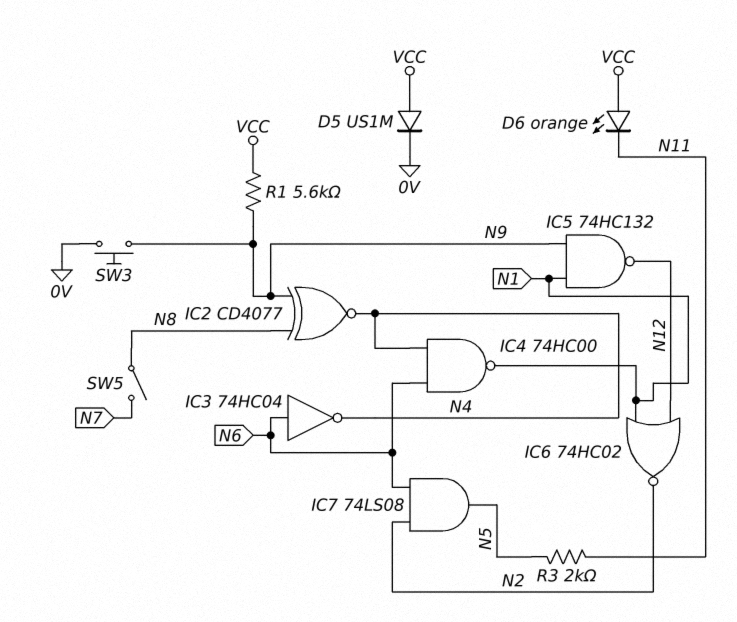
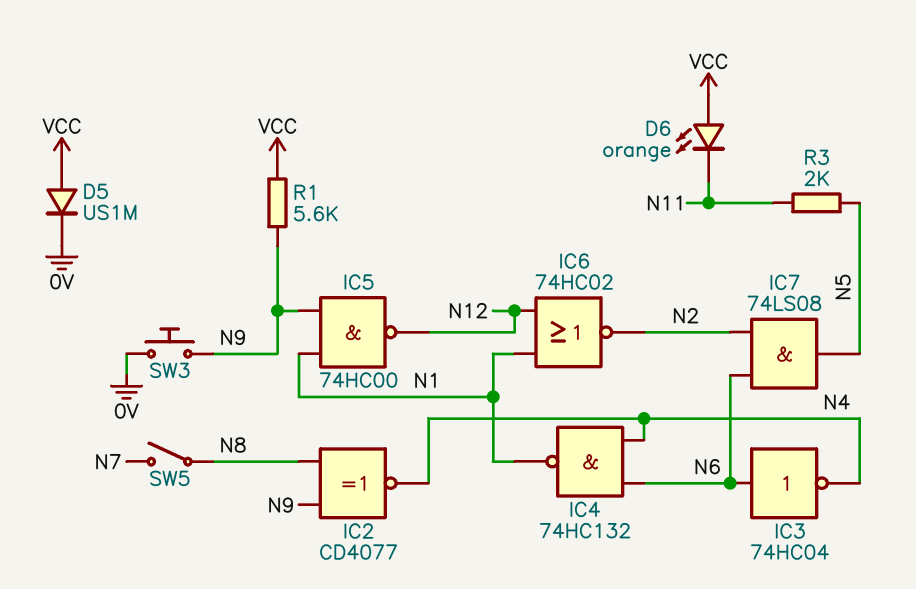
IC4: NAND 74HC00 (in N4, in N6, out N1) -> NAND 74HC132 (in N4, in N6, out N1)
IC5: NAND 74HC132 (in N1, in N9, out N12) -> NAND 74HC00 (in N1, in N9, out N12)

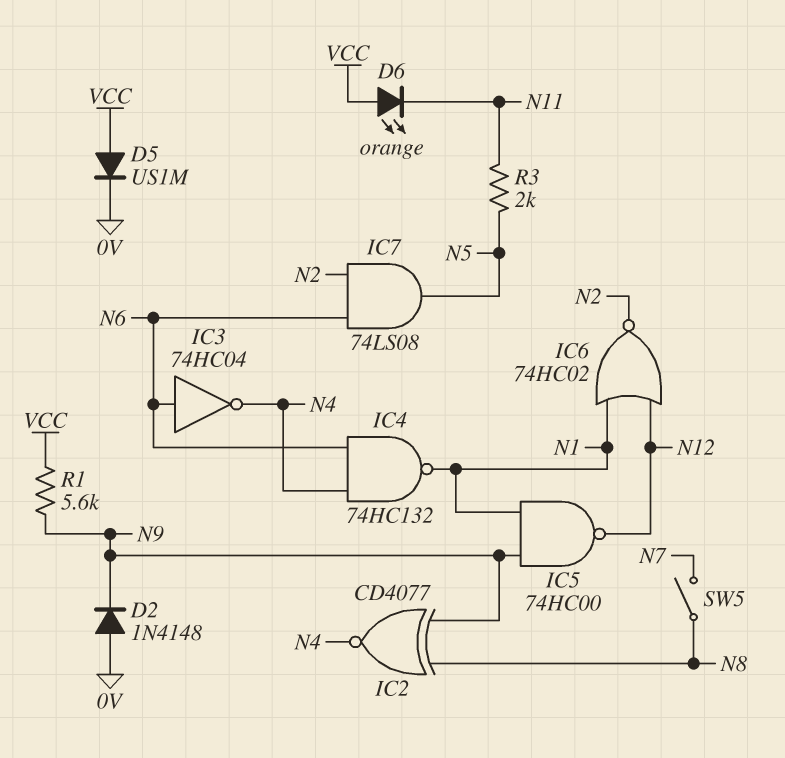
D2: none -> diode 1N4148 (A 0V, K N9)
SW3: button (0V, N9) -> none

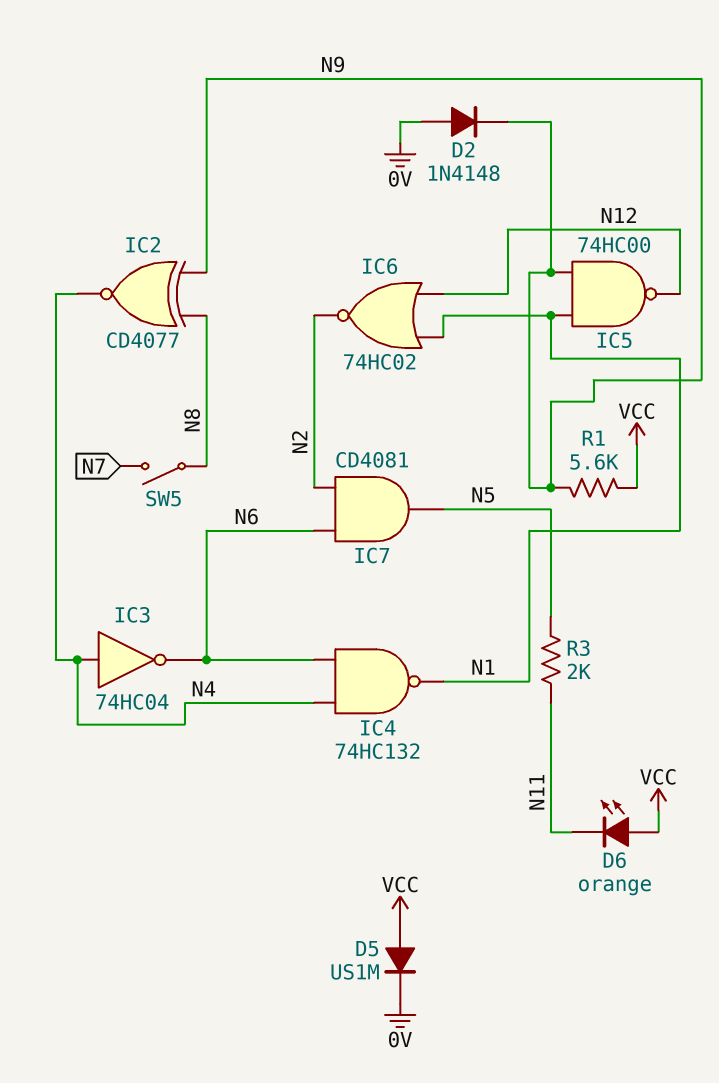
IC3: NOT 74HC04 (in N6, out N4) -> NOT 74HC04 (in N4, out N6)
IC7: AND 74LS08 (in N2, in N6, out N5) -> AND CD4081 (in N2, in N6, out N5)

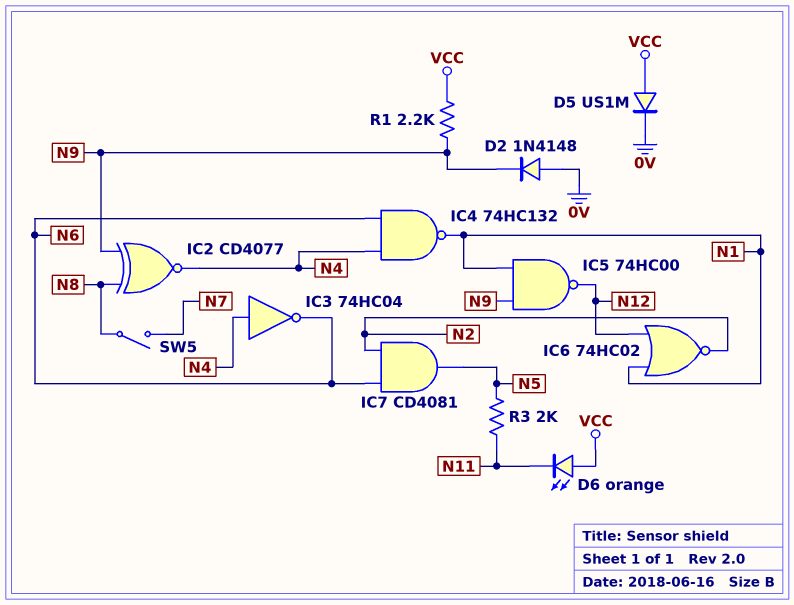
R1: 5.6k (N9, VCC) -> 2.2k (N9, VCC)

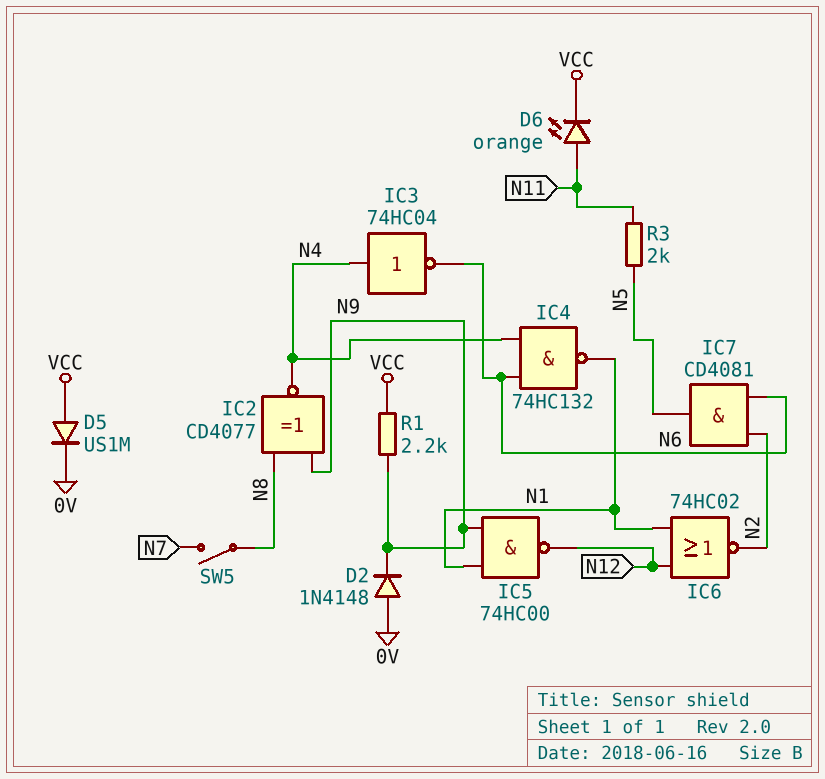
D6: LED orange (A VCC, K N11) -> LED orange (A N11, K VCC)

